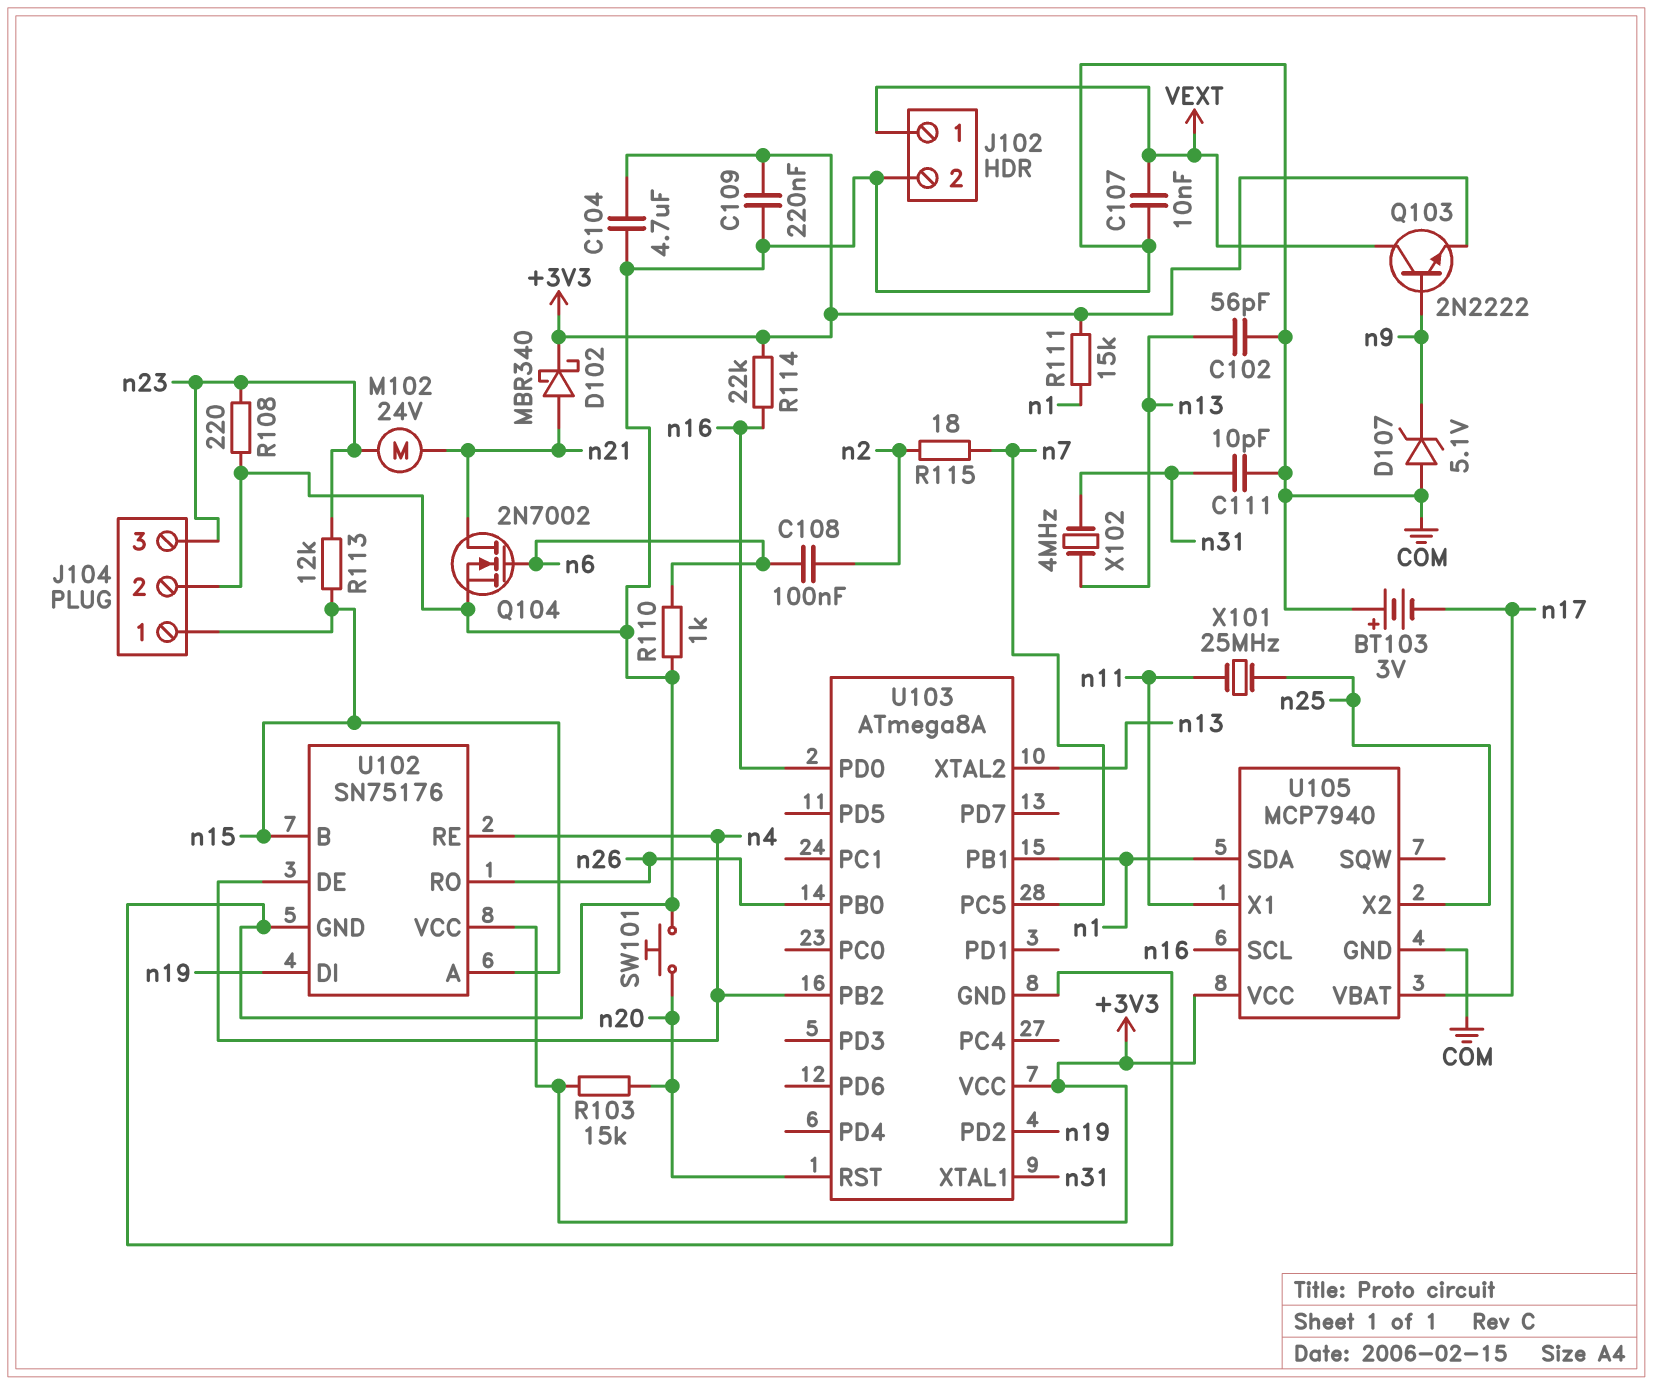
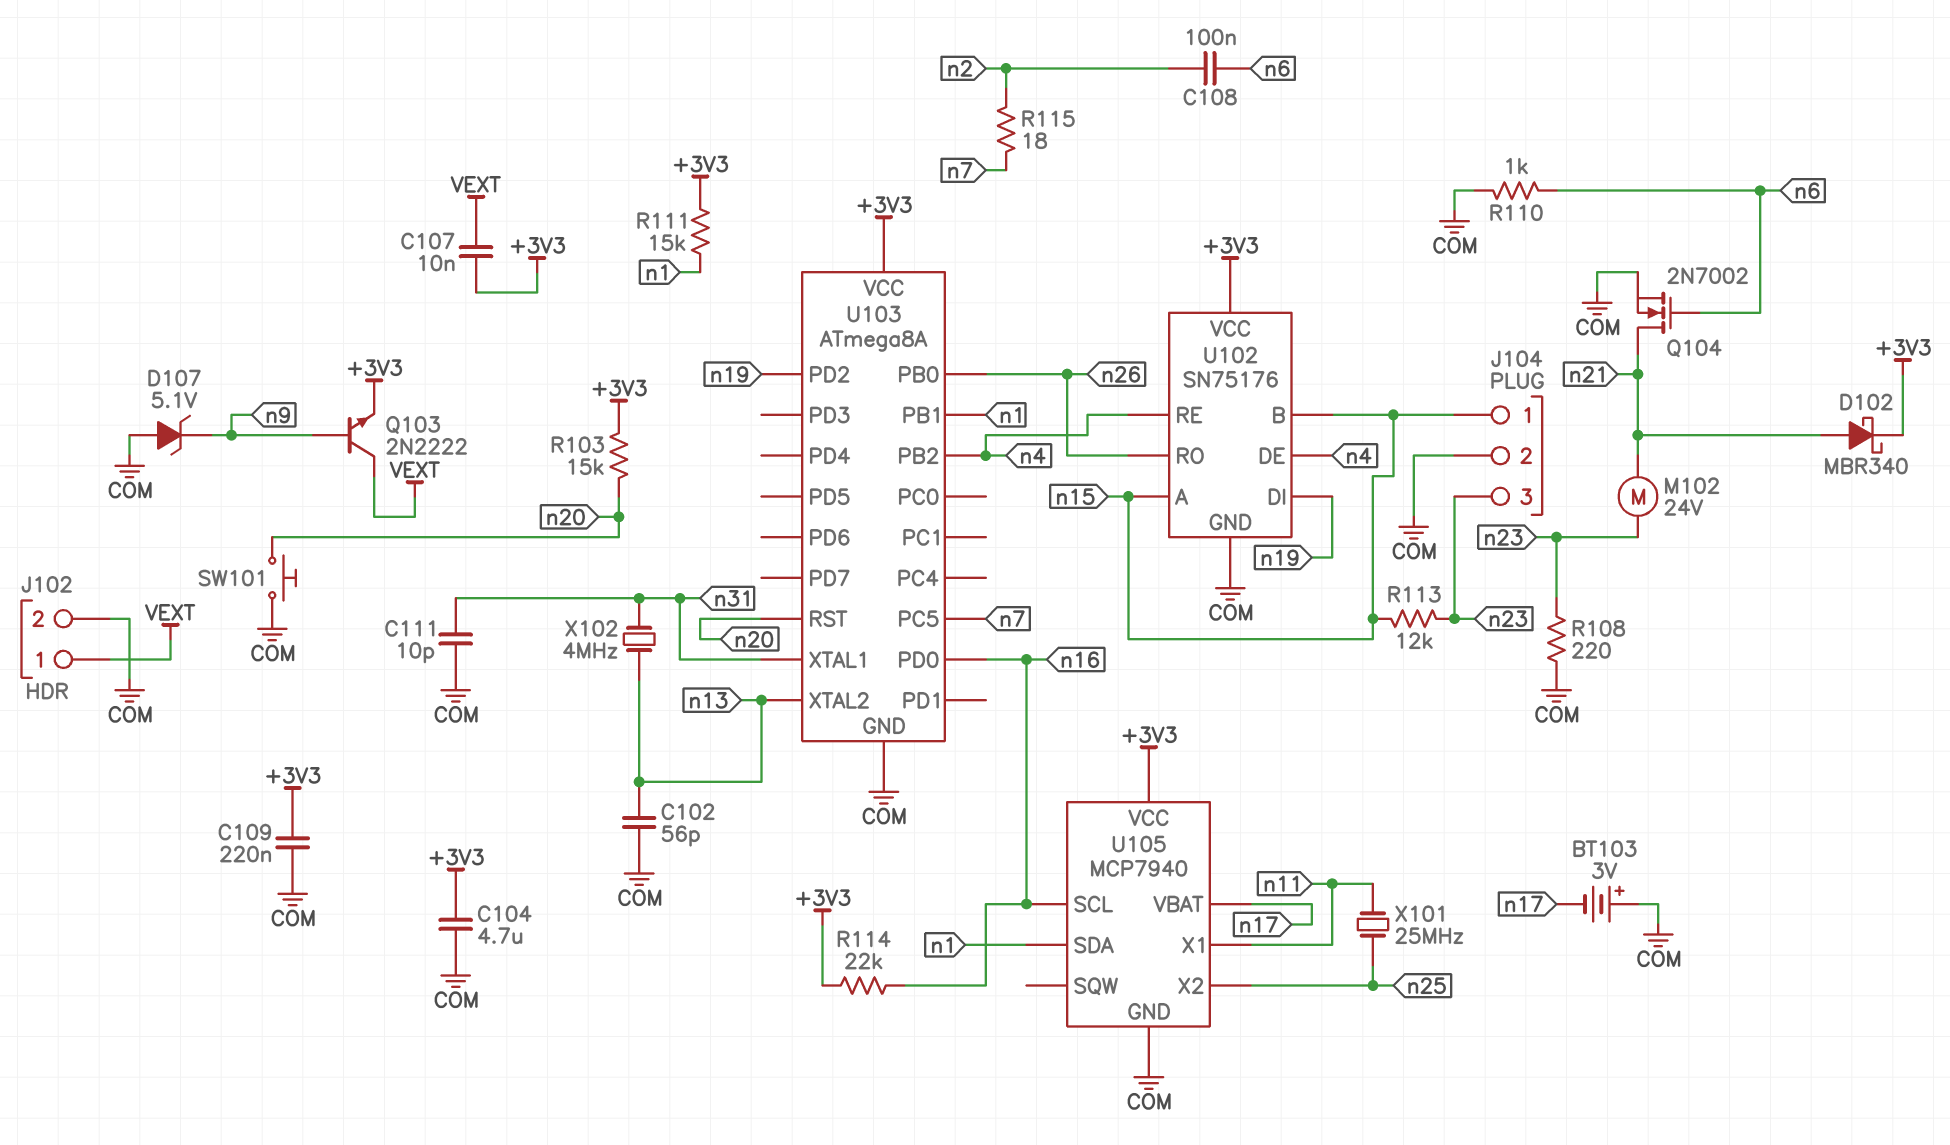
C107: 10nF (COM, VEXT) -> 10nF (+3V3, VEXT)

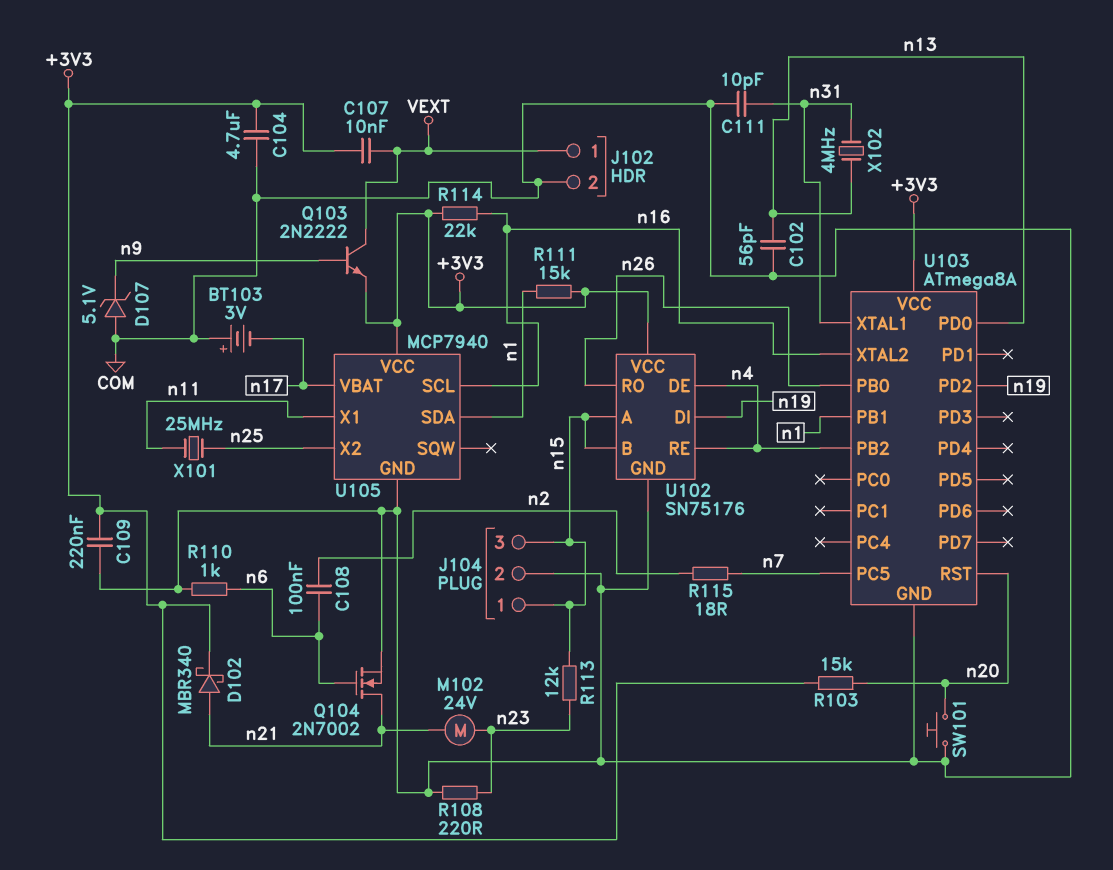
J104 pin 3: n23 -> n15
U103 pin PD0: n16 -> n13
U103 pin XTAL2: n13 -> n16

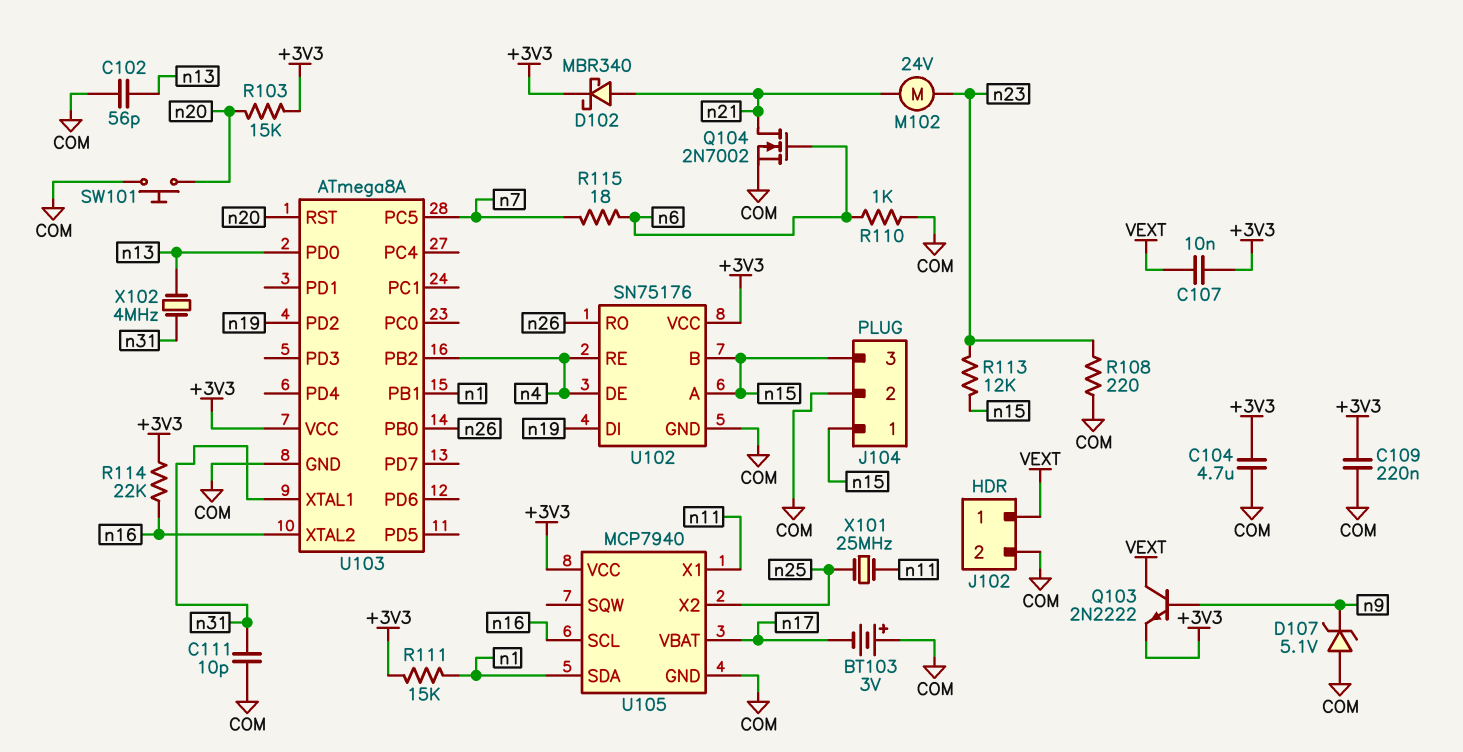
C108: 100nF (n2, n6) -> none
R115: 18 (n2, n7) -> 18 (n6, n7)

